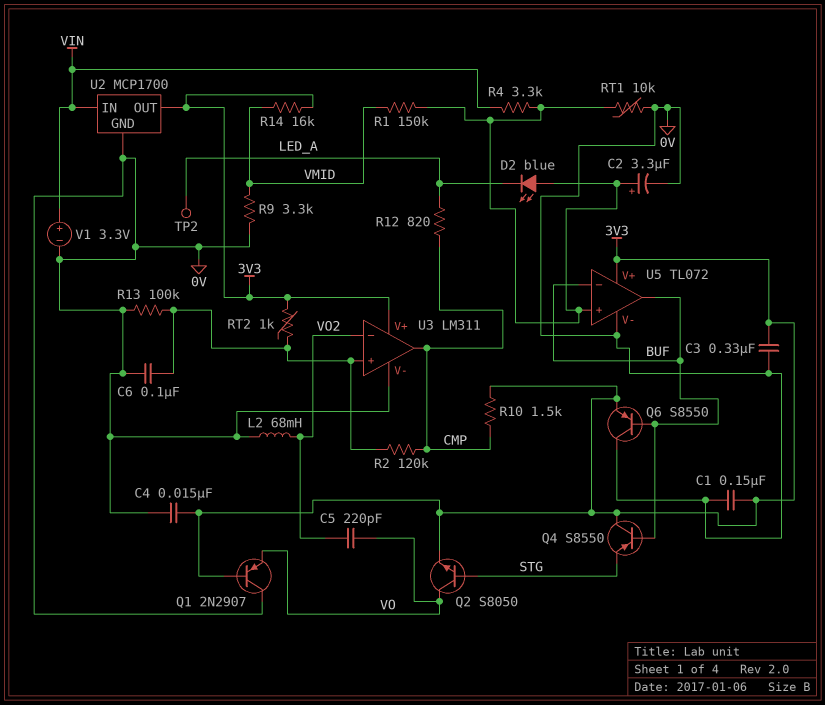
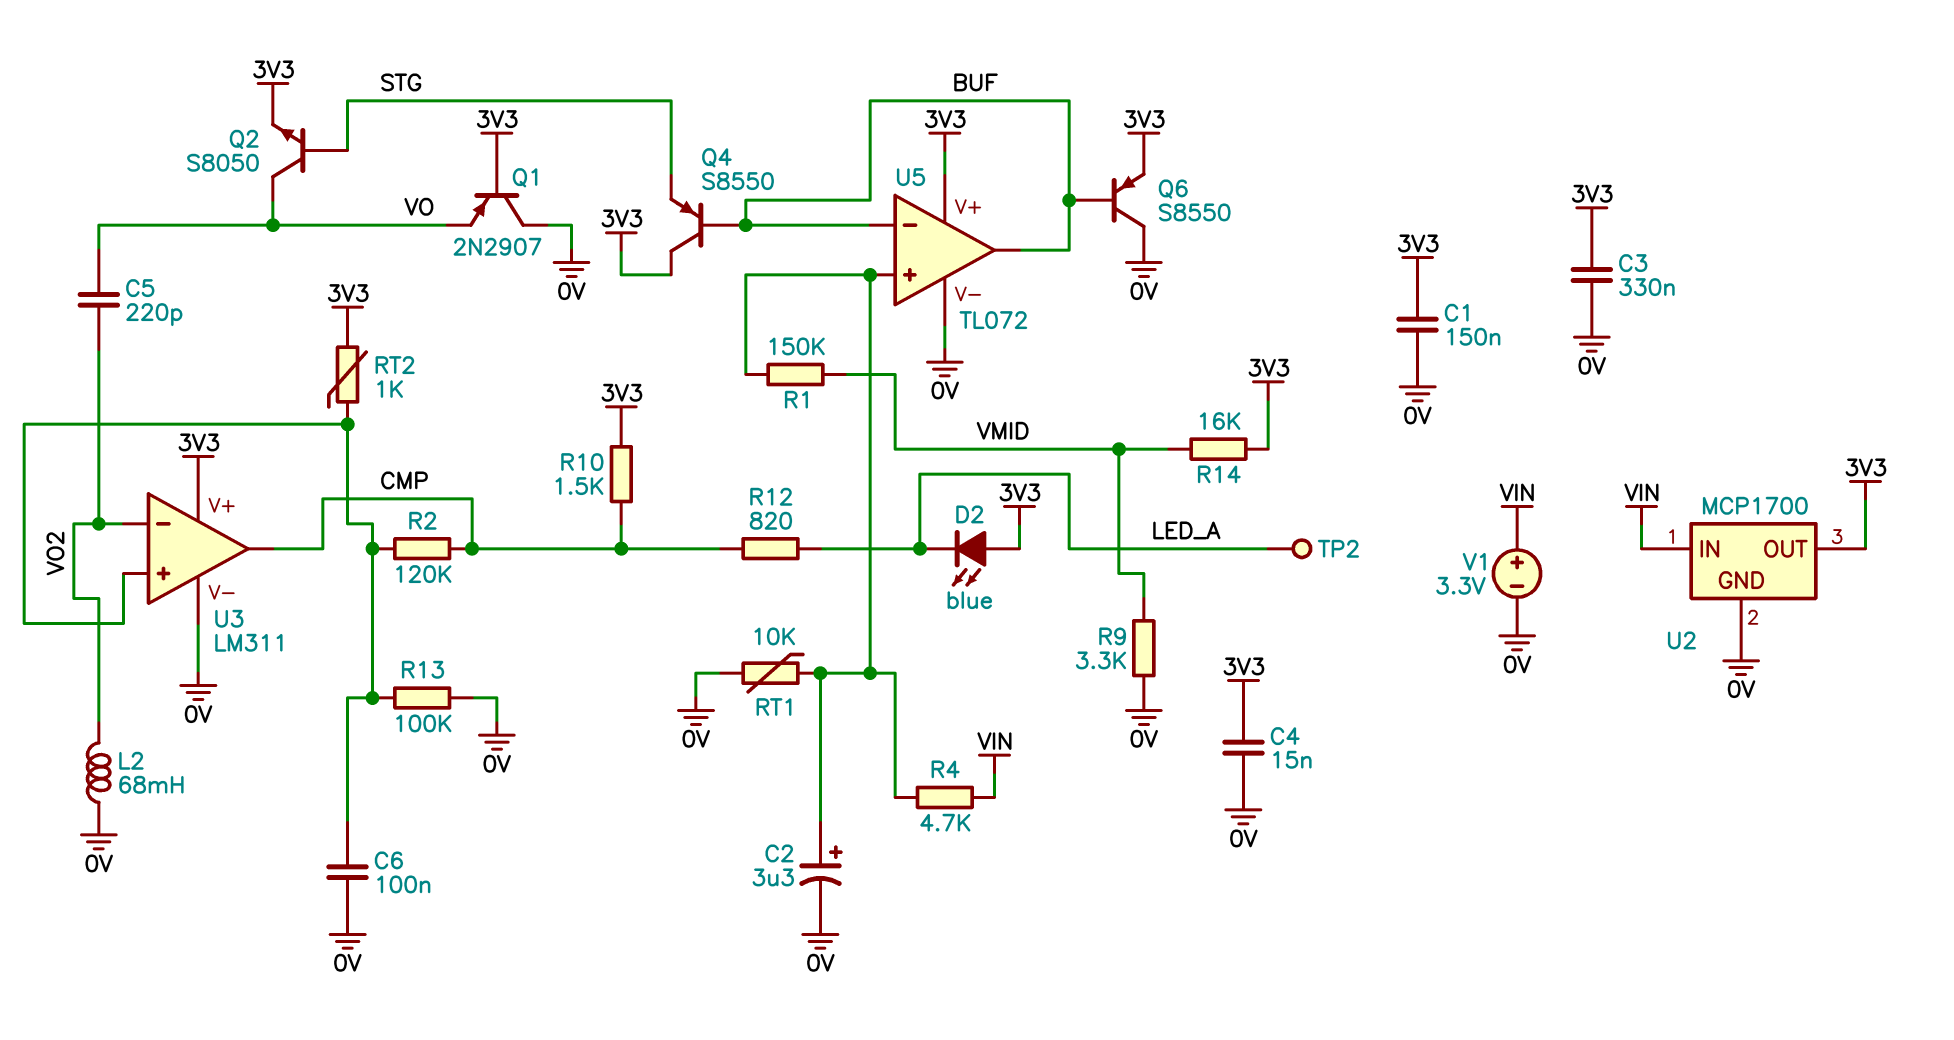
D2: LED blue (A U5/in+, K LED_A) -> LED blue (A 3V3, K LED_A)
R4: 3.3k (U5/in+, VIN) -> 4.7k (U5/in+, VIN)

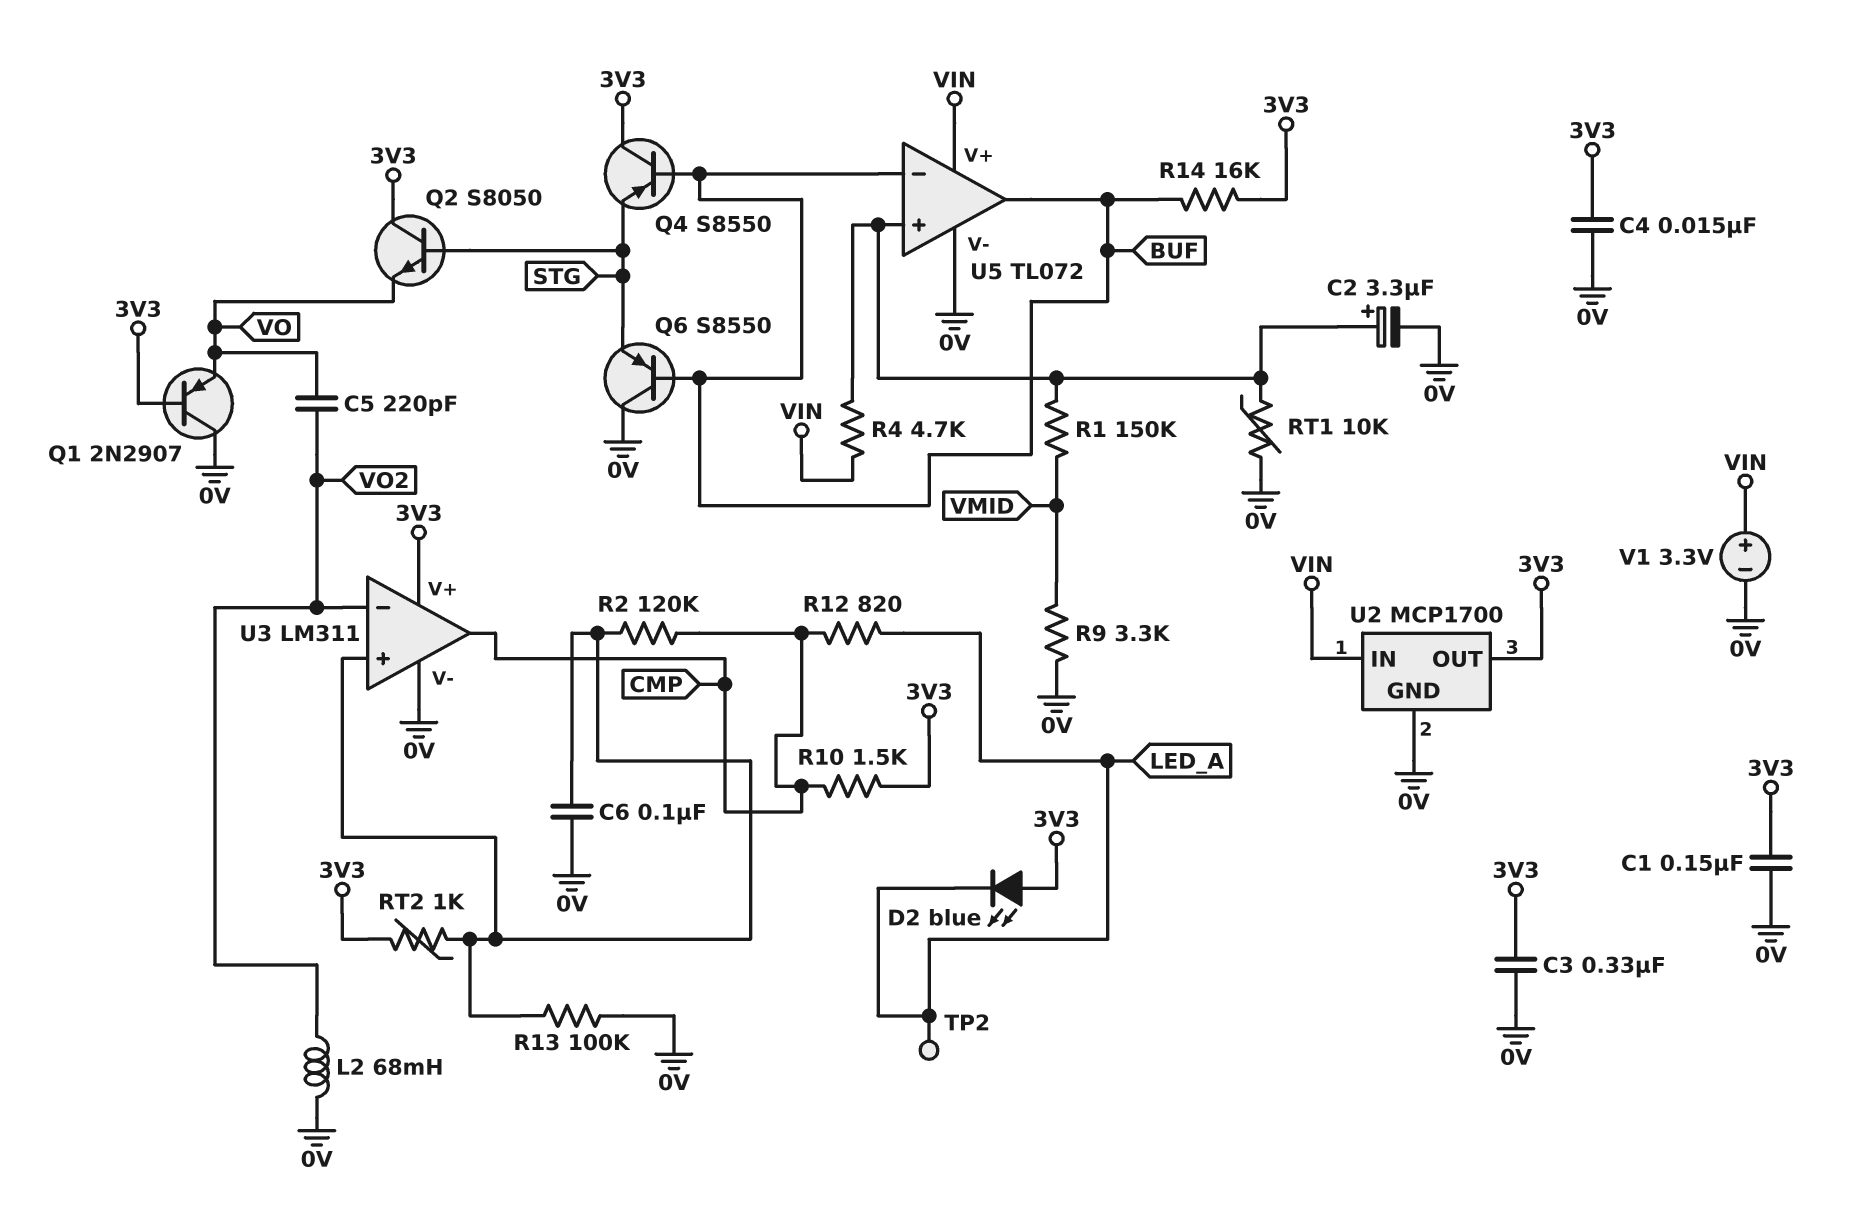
Q2: NPN S8050 (B STG, C VO, E 3V3) -> NPN S8050 (B STG, C 3V3, E VO)
Q6: PNP S8550 (B BUF, C 0V, E 3V3) -> PNP S8550 (B BUF, C 0V, E STG)
R14: 16k (3V3, VMID) -> 16k (3V3, BUF)
U5 pin V+: 3V3 -> VIN

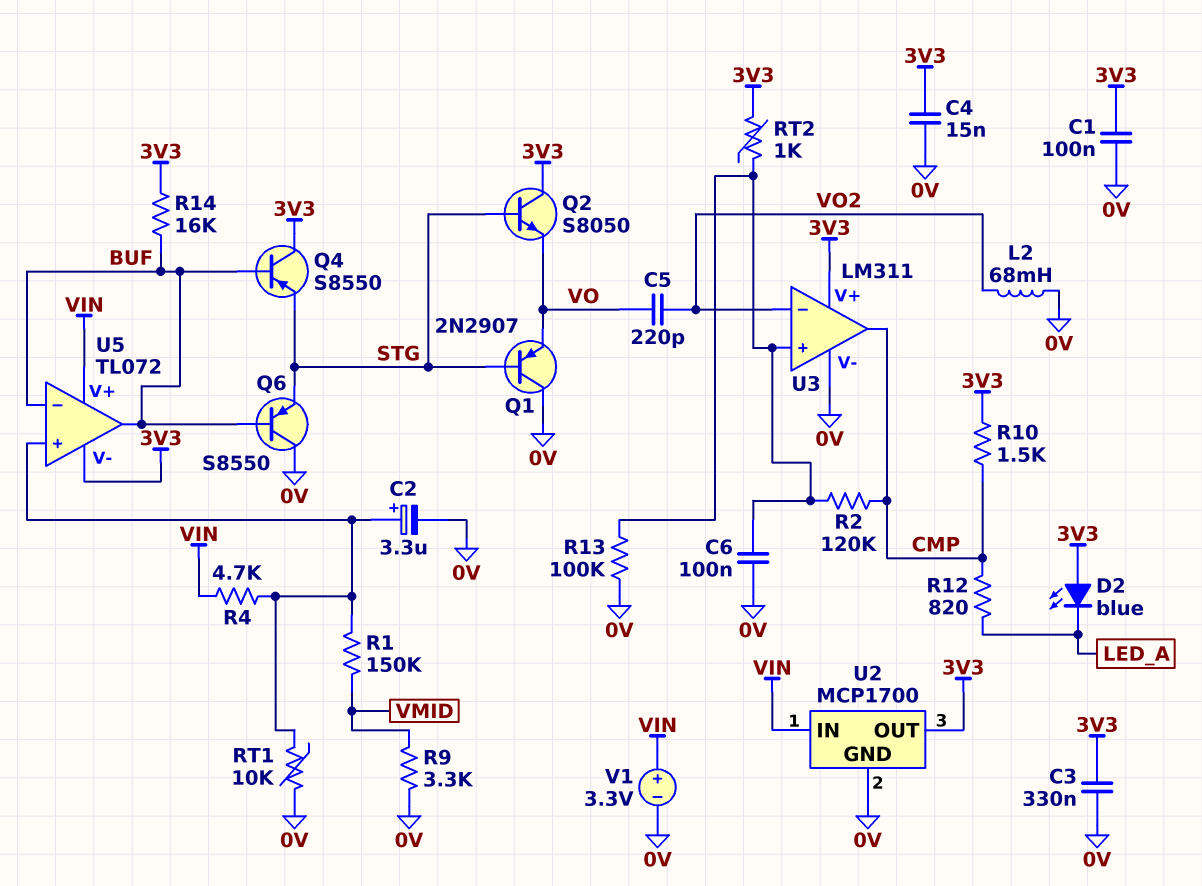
C1: 150nF (0V, 3V3) -> 100nF (0V, 3V3)
Q1: PNP 2N2907 (B 3V3, C 0V, E VO) -> PNP 2N2907 (B STG, C 0V, E VO)
TP2: test point (LED_A) -> none
U5 pin V-: 0V -> 3V3

